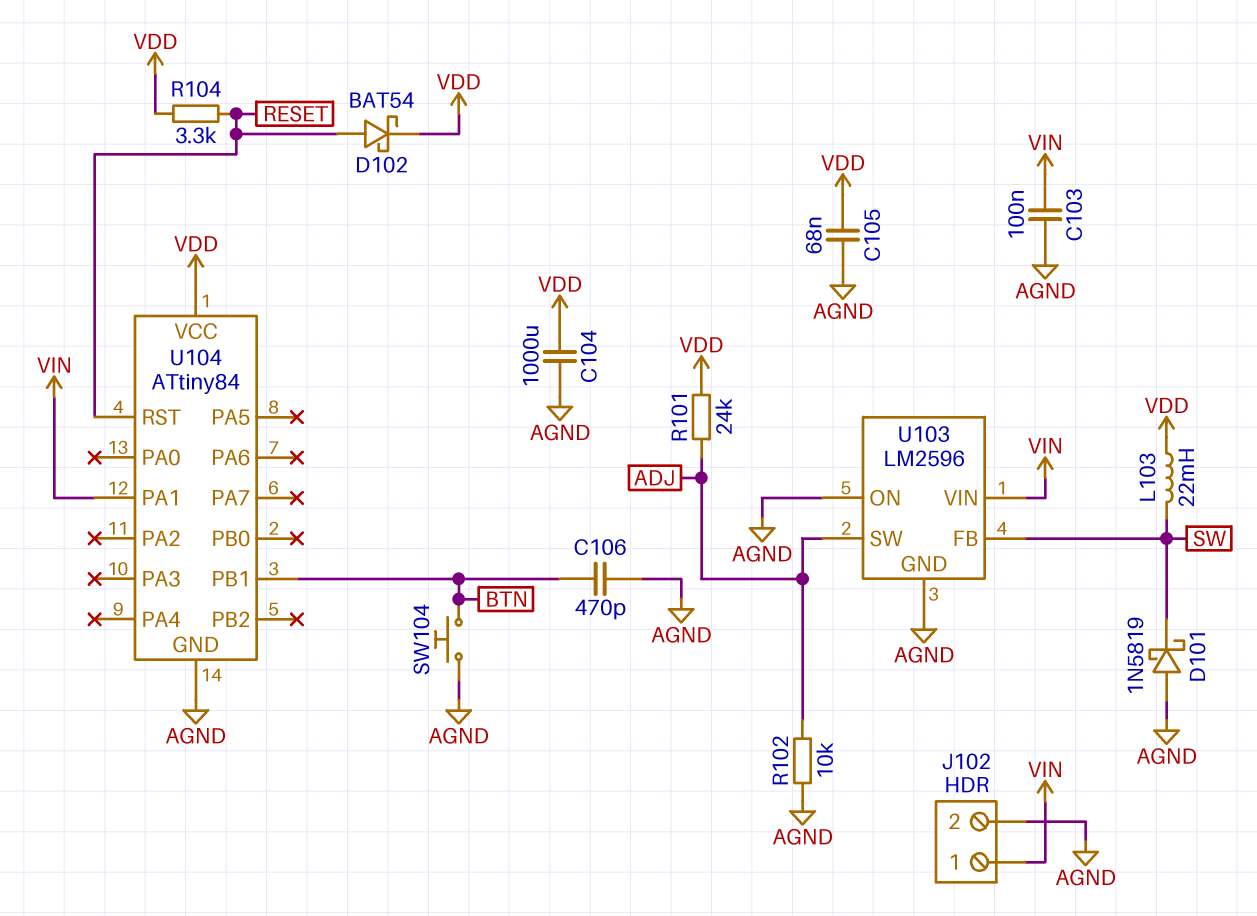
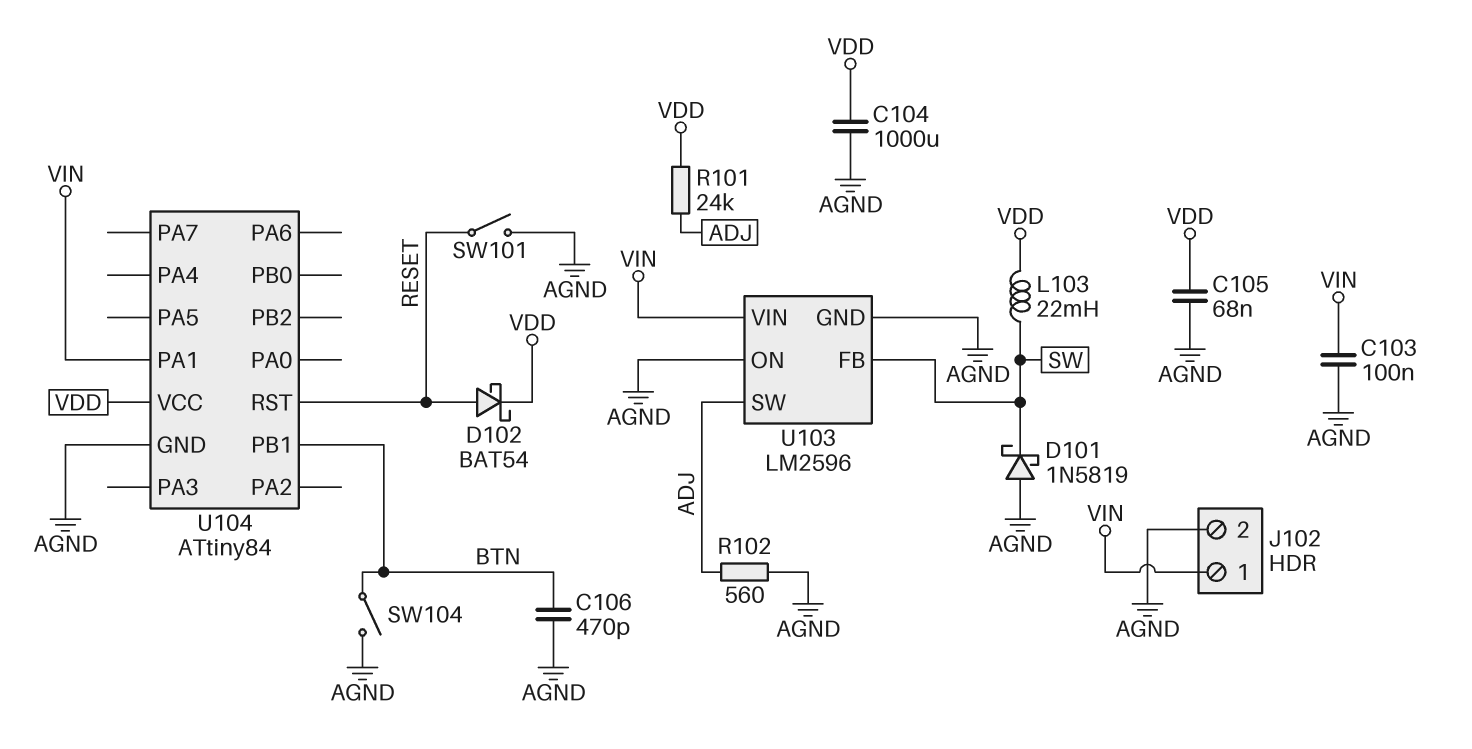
R102: 10k (ADJ, AGND) -> 560 (ADJ, AGND)
R104: 3.3k (RESET, VDD) -> none
SW101: none -> switch (AGND, RESET)
SW104: button (AGND, BTN) -> switch (AGND, BTN)

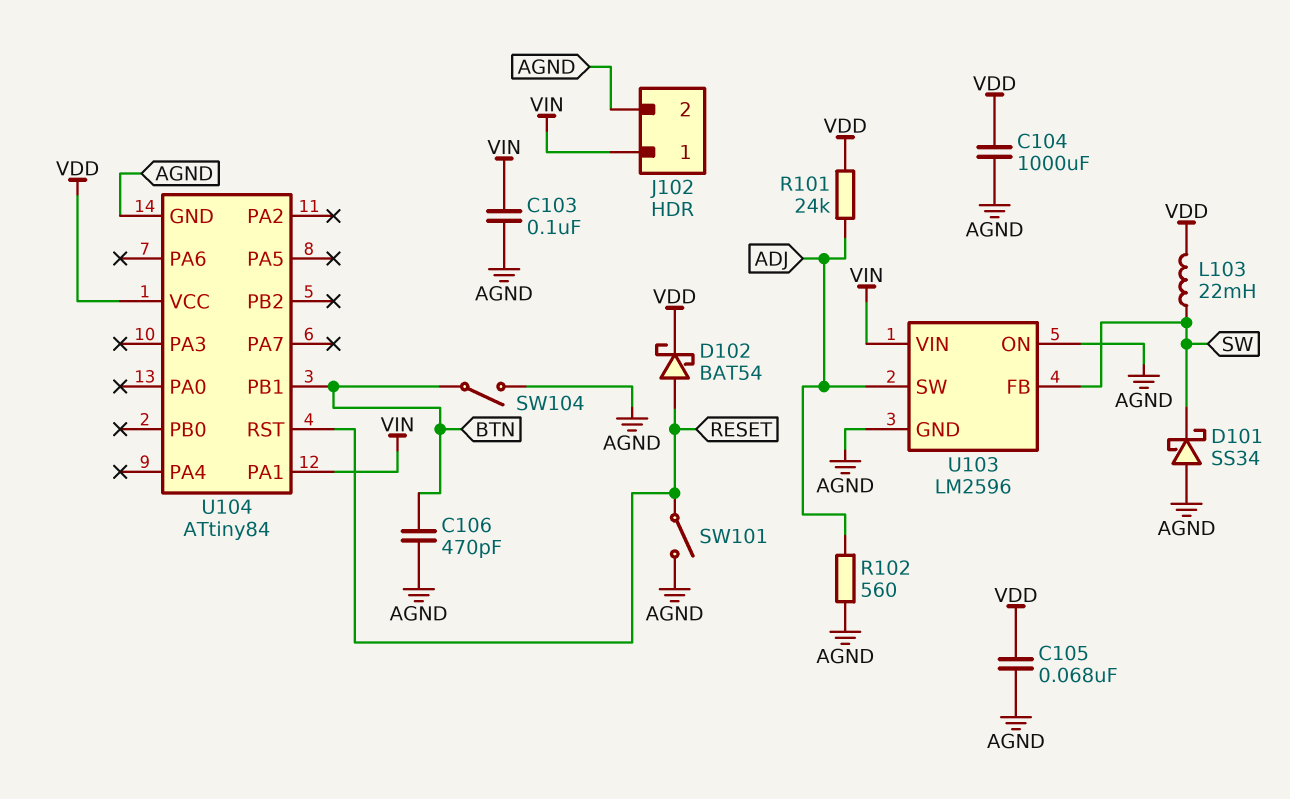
D101: schottky 1N5819 (A AGND, K SW) -> schottky SS34 (A AGND, K SW)

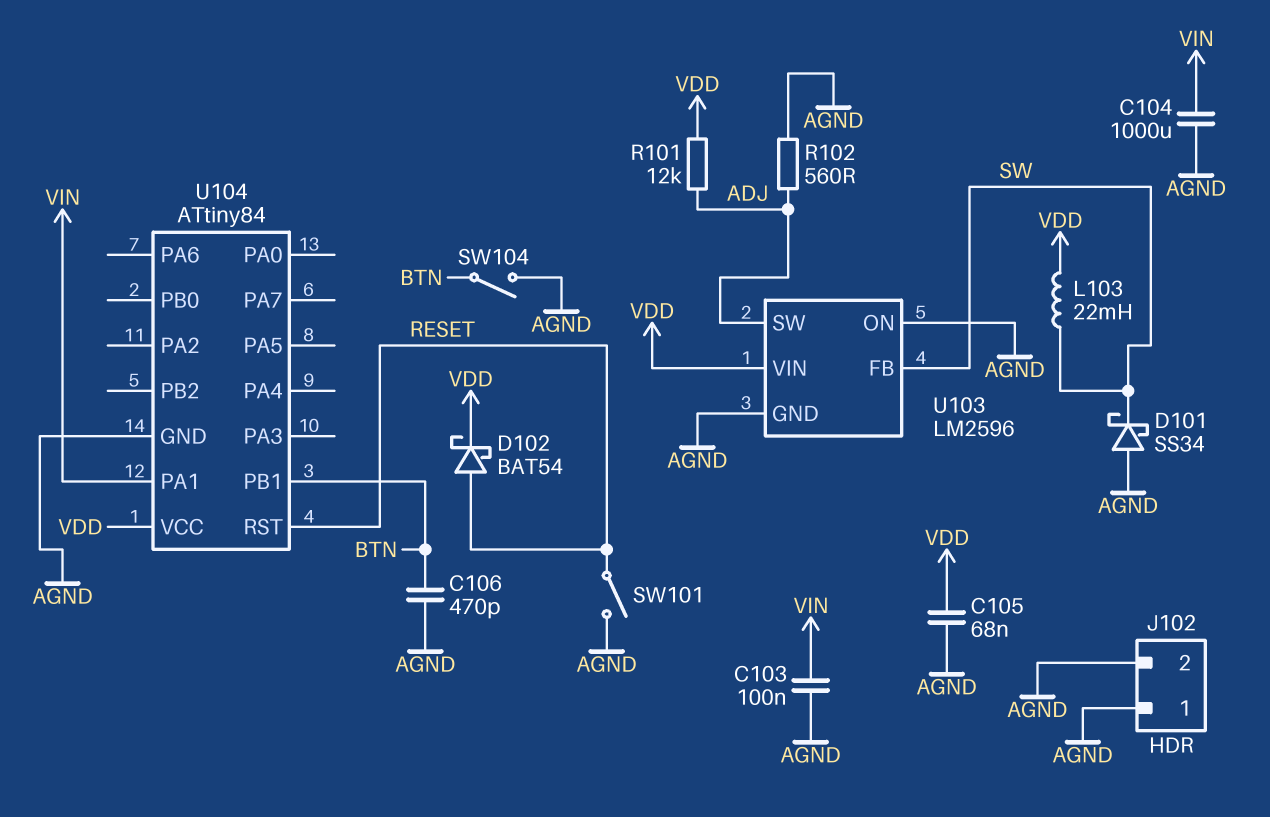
C104: 1000uF (AGND, VDD) -> 1000uF (AGND, VIN)
J102 pin 1: VIN -> AGND
R101: 24k (ADJ, VDD) -> 12k (ADJ, VDD)
U103 pin VIN: VIN -> VDD

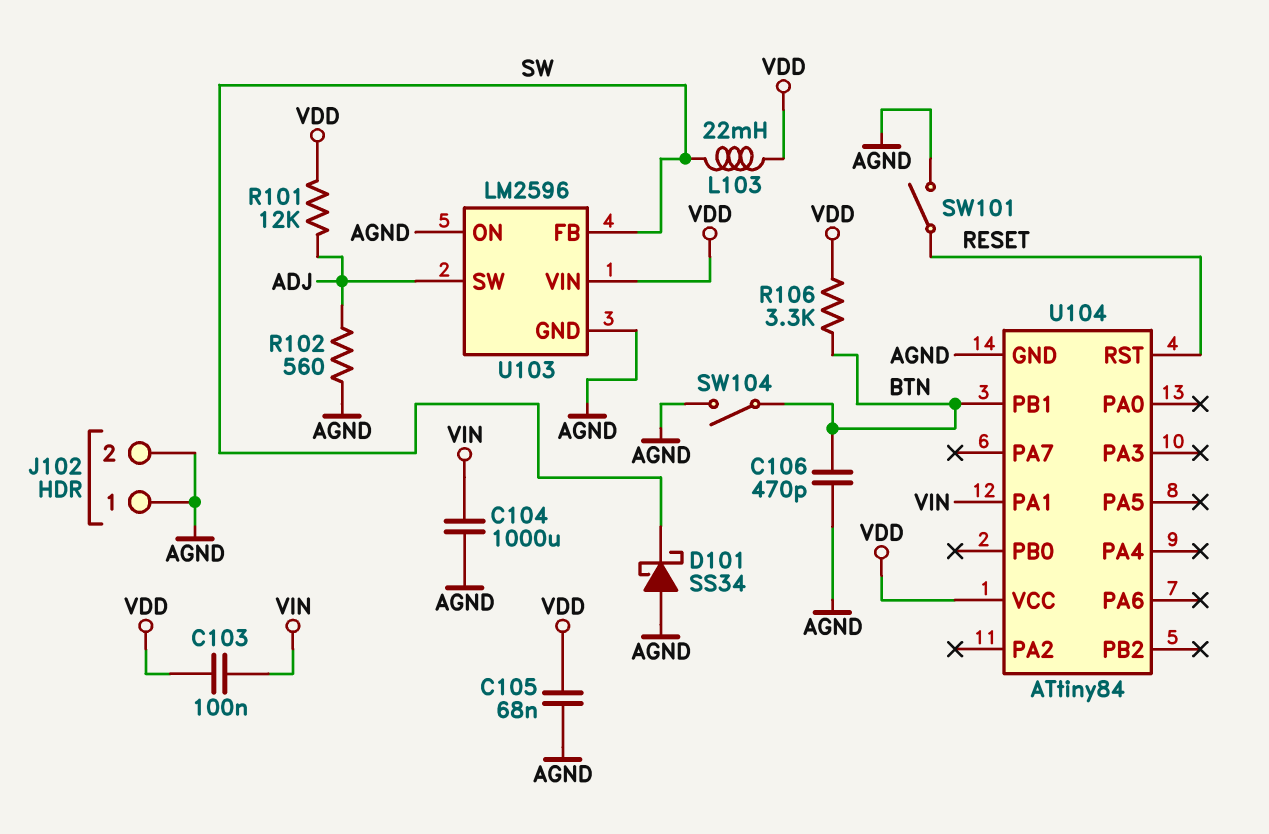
C103: 100nF (AGND, VIN) -> 100nF (VDD, VIN)
D102: schottky BAT54 (A RESET, K VDD) -> none
R106: none -> 3.3k (BTN, VDD)

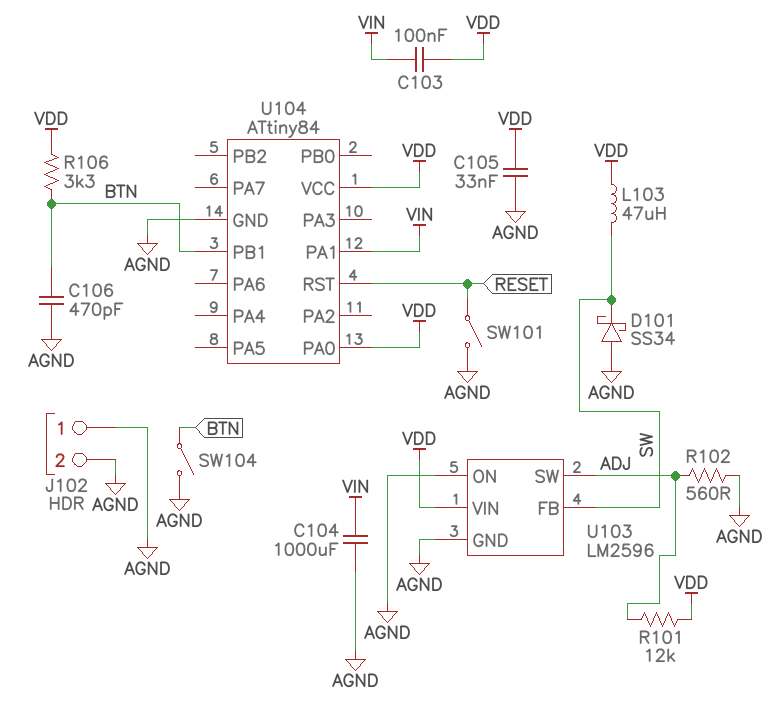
C105: 68nF (AGND, VDD) -> 33nF (AGND, VDD)
L103: 22mH (SW, VDD) -> 47uH (SW, VDD)
U104 pin PA0: none -> VDD

